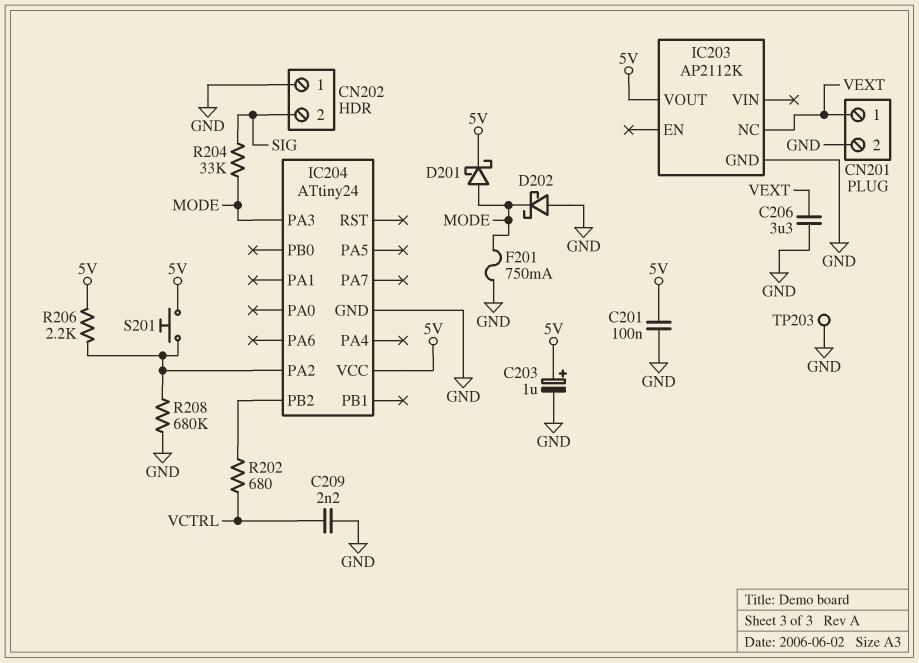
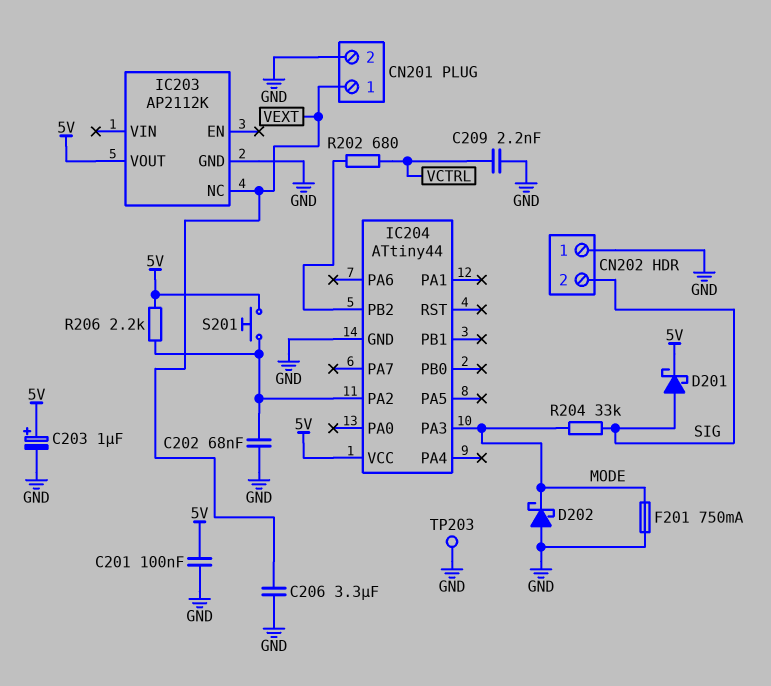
C202: none -> 68nF (GND, IC204/PA2)
D201: schottky (A MODE, K 5V) -> schottky (A SIG, K 5V)
IC204: ATtiny24 -> ATtiny44
R208: 680k (GND, IC204/PA2) -> none

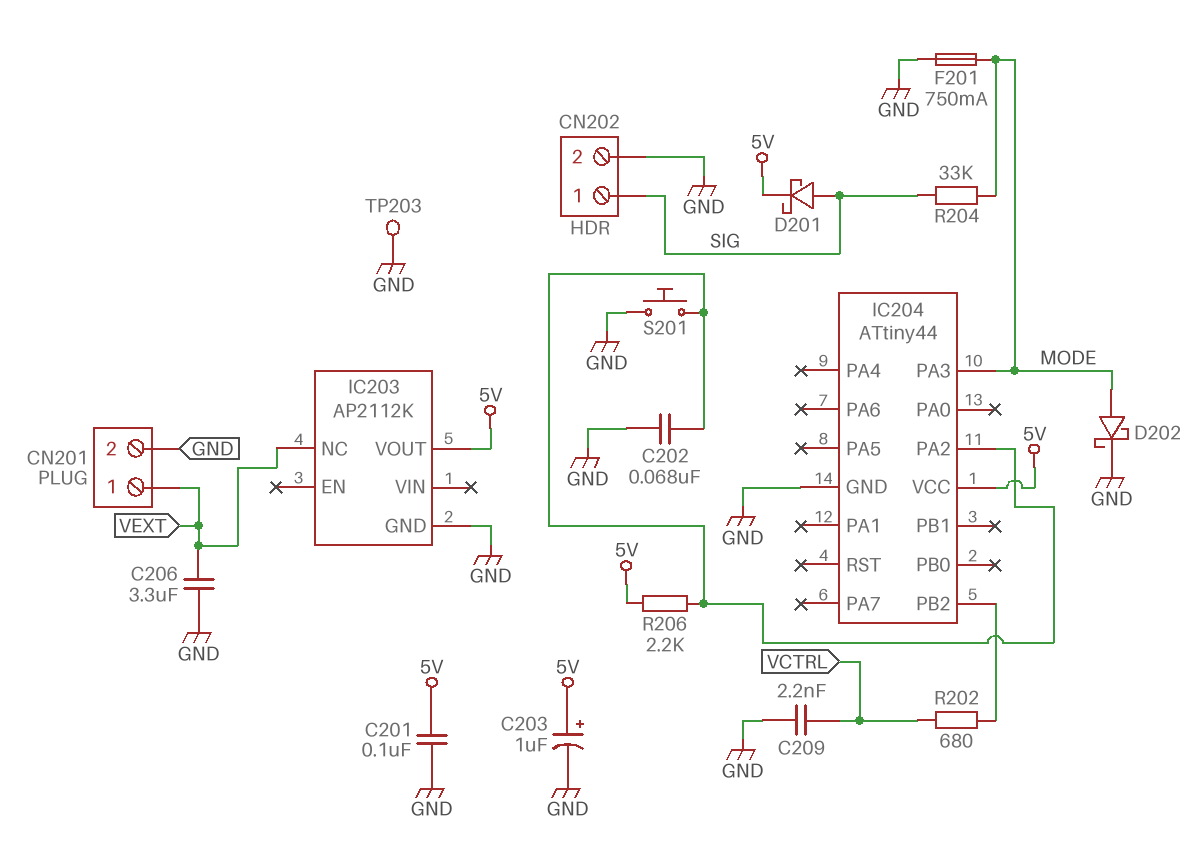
CN202 pin 1: GND -> SIG
CN202 pin 2: SIG -> GND
D202: schottky (A GND, K MODE) -> schottky (A MODE, K GND)
S201: button (5V, IC204/PA2) -> button (GND, IC204/PA2)

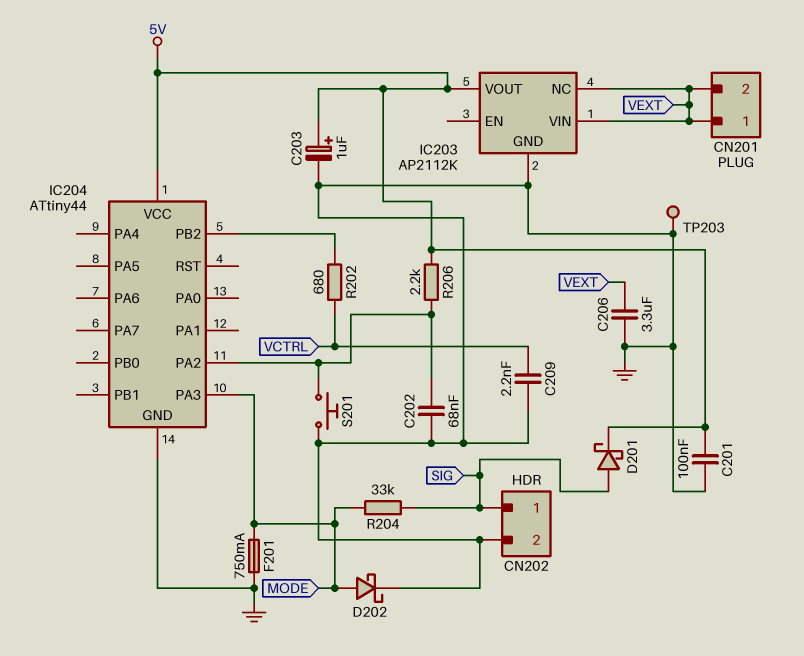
CN201 pin 2: GND -> VEXT
IC203 pin VIN: none -> VEXT

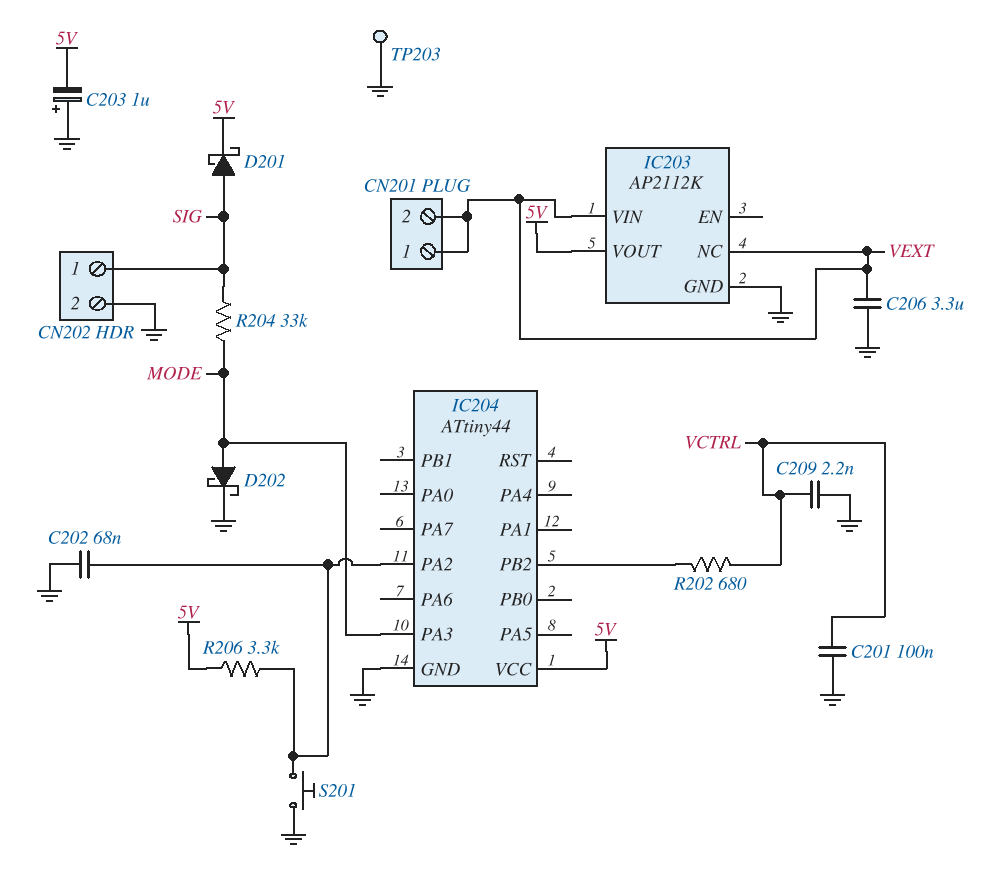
C201: 100nF (5V, GND) -> 100nF (GND, VCTRL)
C203: 1uF (plus 5V, minus GND) -> 1uF (plus GND, minus 5V)
F201: 750mA (GND, MODE) -> none
R206: 2.2k (5V, IC204/PA2) -> 3.3k (5V, IC204/PA2)

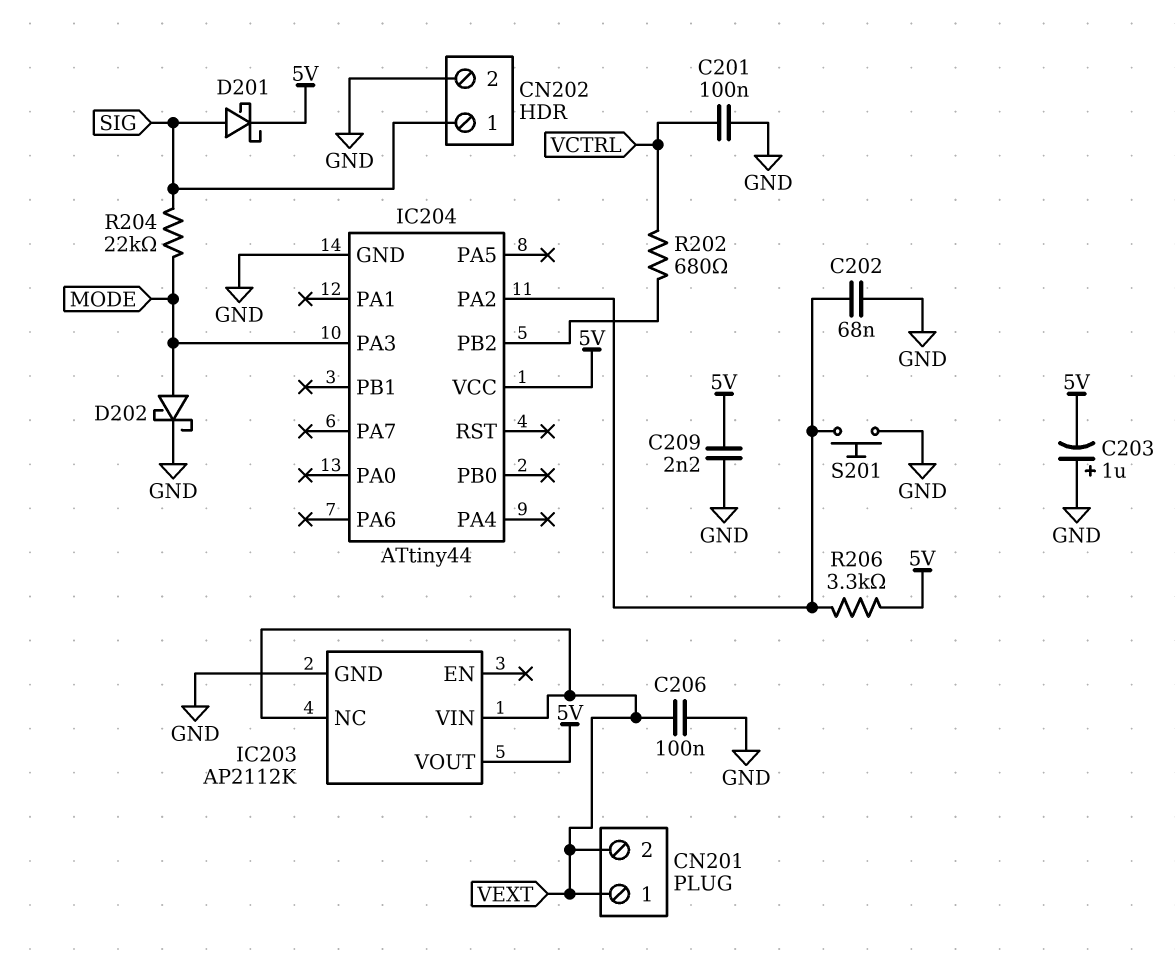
C206: 3.3uF (GND, VEXT) -> 100nF (GND, VEXT)
C209: 2.2nF (GND, VCTRL) -> 2.2nF (5V, GND)
R204: 33k (MODE, SIG) -> 22k (MODE, SIG)
TP203: test point (GND) -> none

